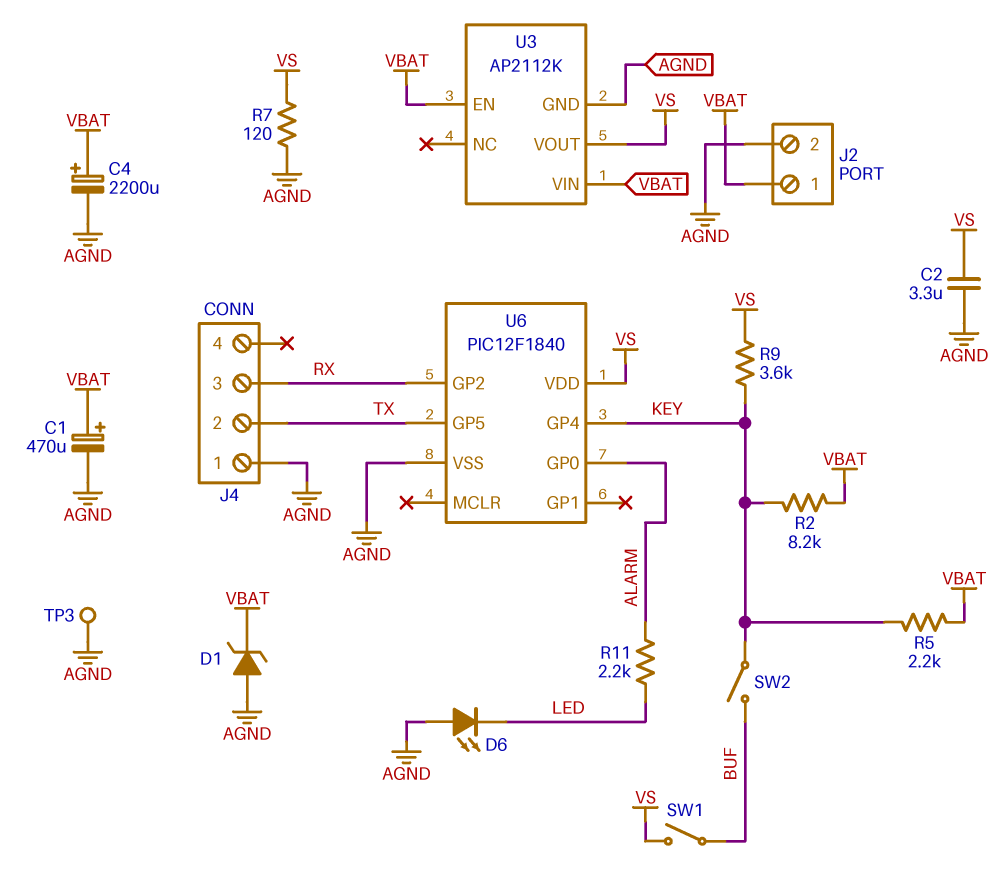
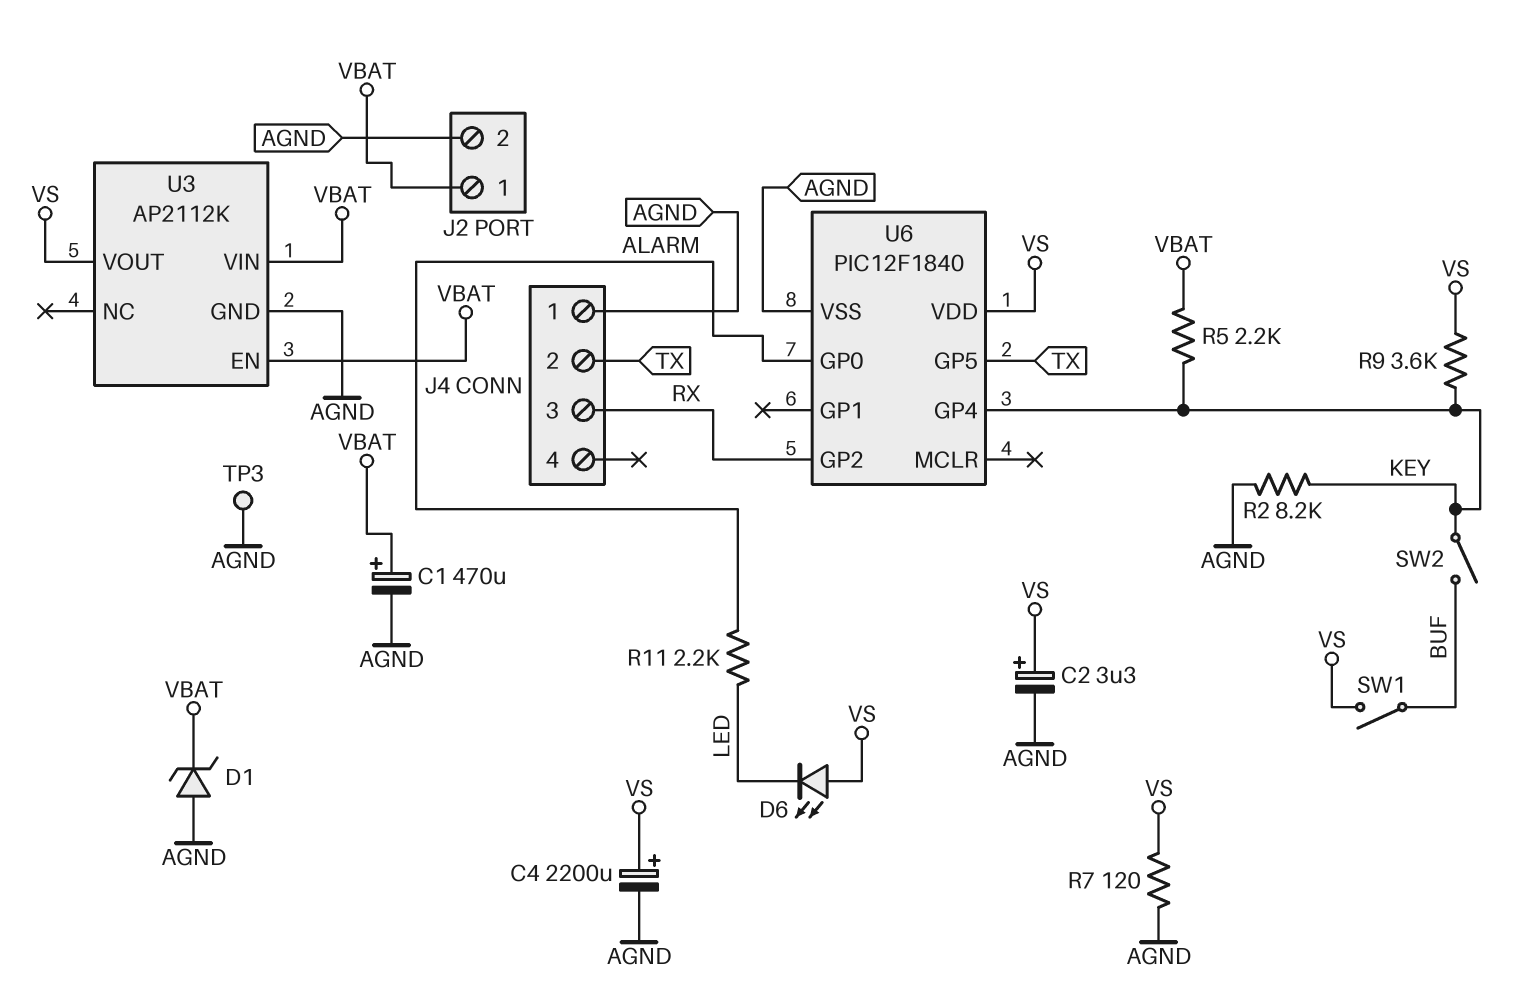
C2: 3.3uF (AGND, VS) -> 3.3uF (plus VS, minus AGND)
C4: 2200uF (plus VBAT, minus AGND) -> 2200uF (plus VS, minus AGND)
D6: LED (A AGND, K LED) -> LED (A VS, K LED)
R2: 8.2k (KEY, VBAT) -> 8.2k (AGND, KEY)

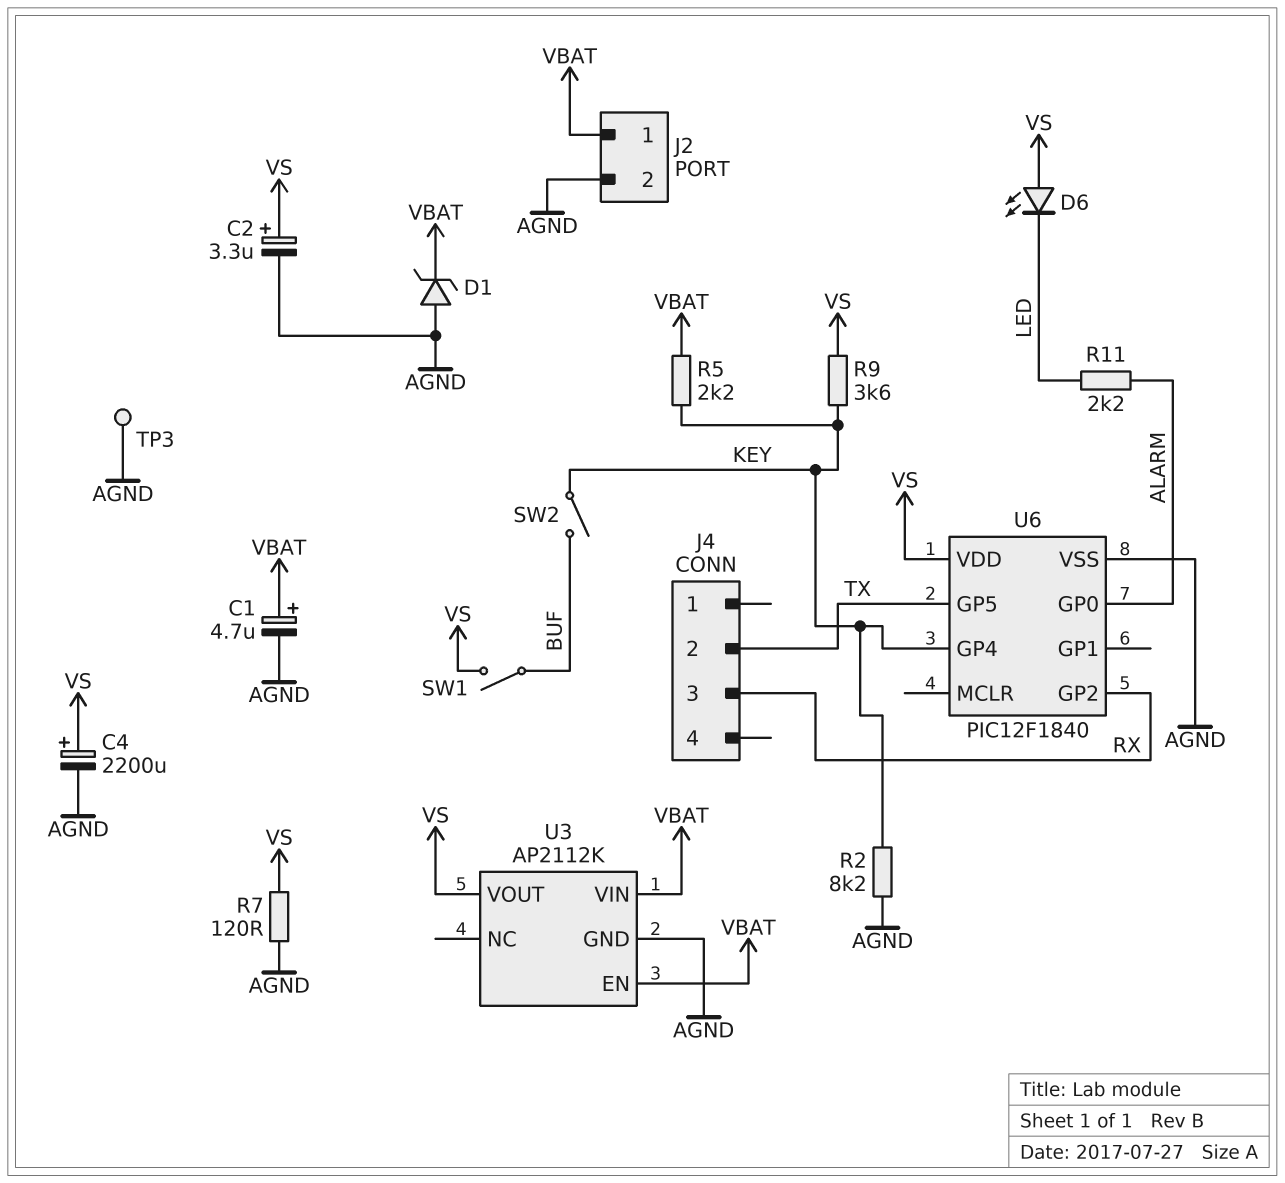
C1: 470uF (plus VBAT, minus AGND) -> 4.7uF (plus VBAT, minus AGND)
J4 pin 1: AGND -> none

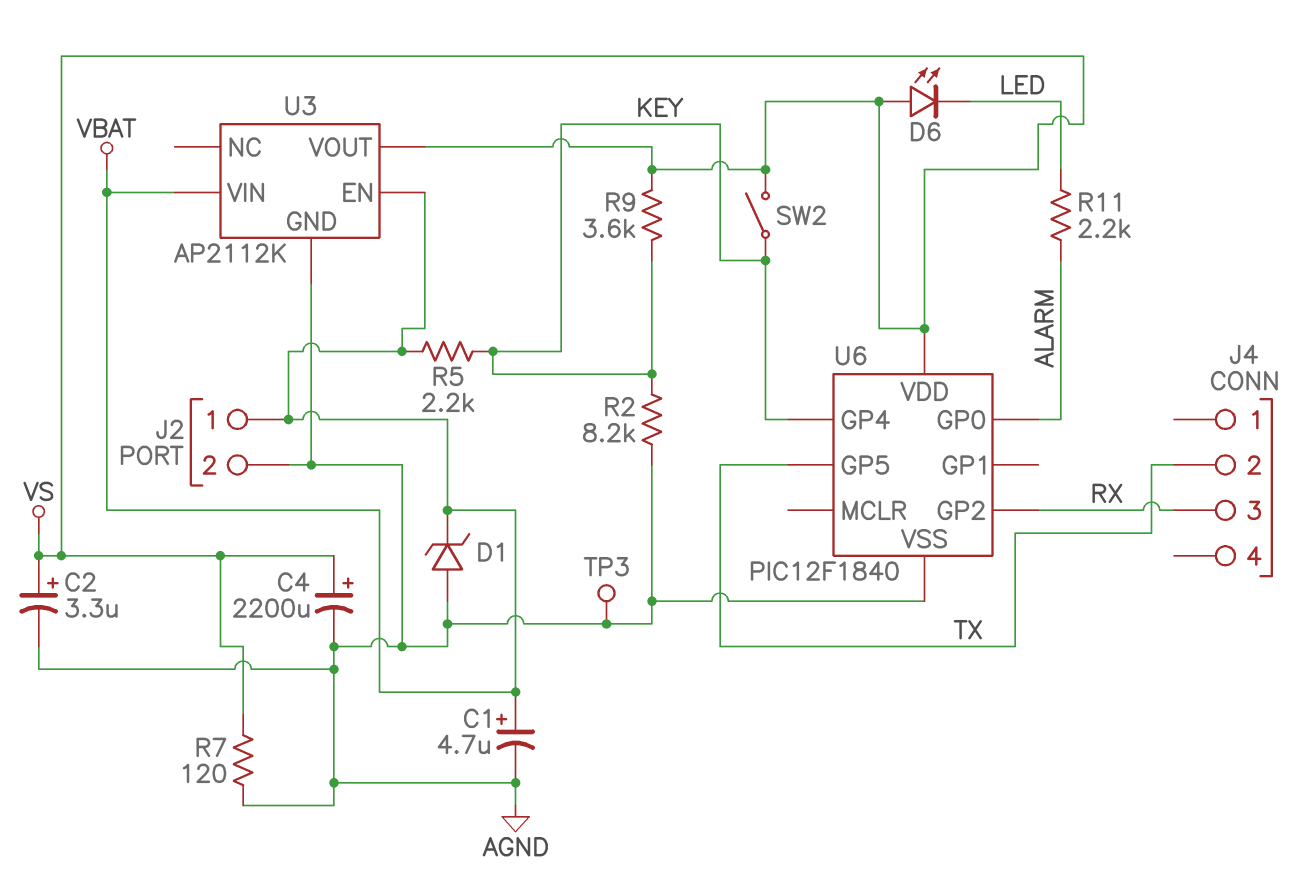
SW1: switch (BUF, VS) -> none
SW2: switch (BUF, KEY) -> switch (KEY, VS)

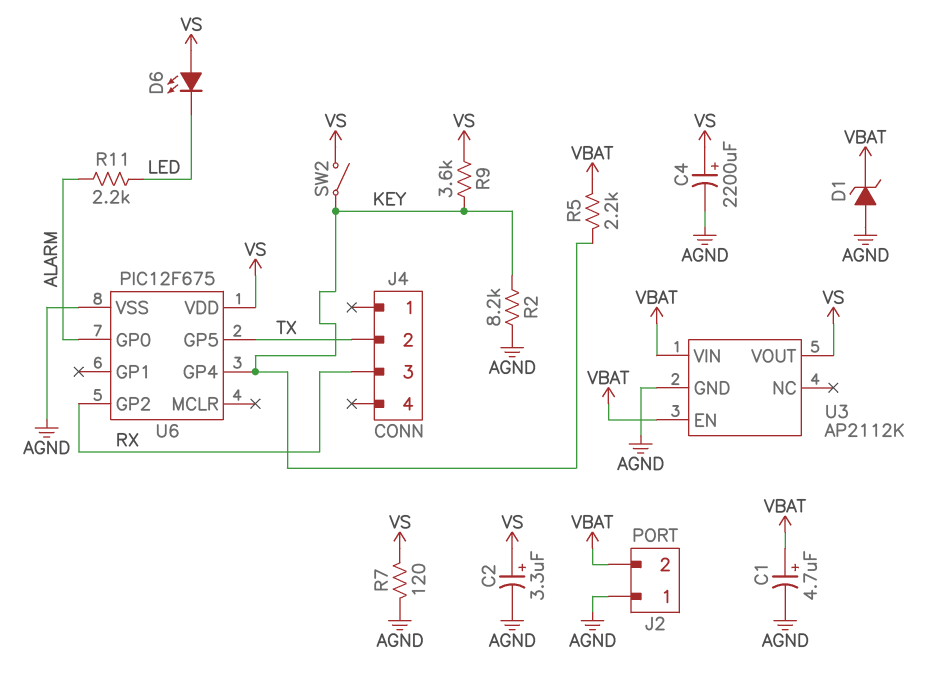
J2 pin 1: VBAT -> AGND
J2 pin 2: AGND -> VBAT
TP3: test point (AGND) -> none
U6: PIC12F1840 -> PIC12F675

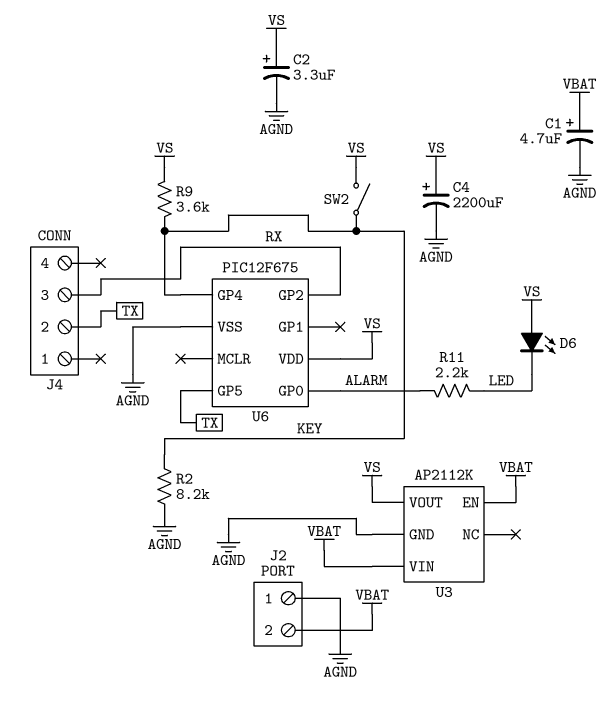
D1: zener (A AGND, K VBAT) -> none
R5: 2.2k (KEY, VBAT) -> none
R7: 120 (AGND, VS) -> none

